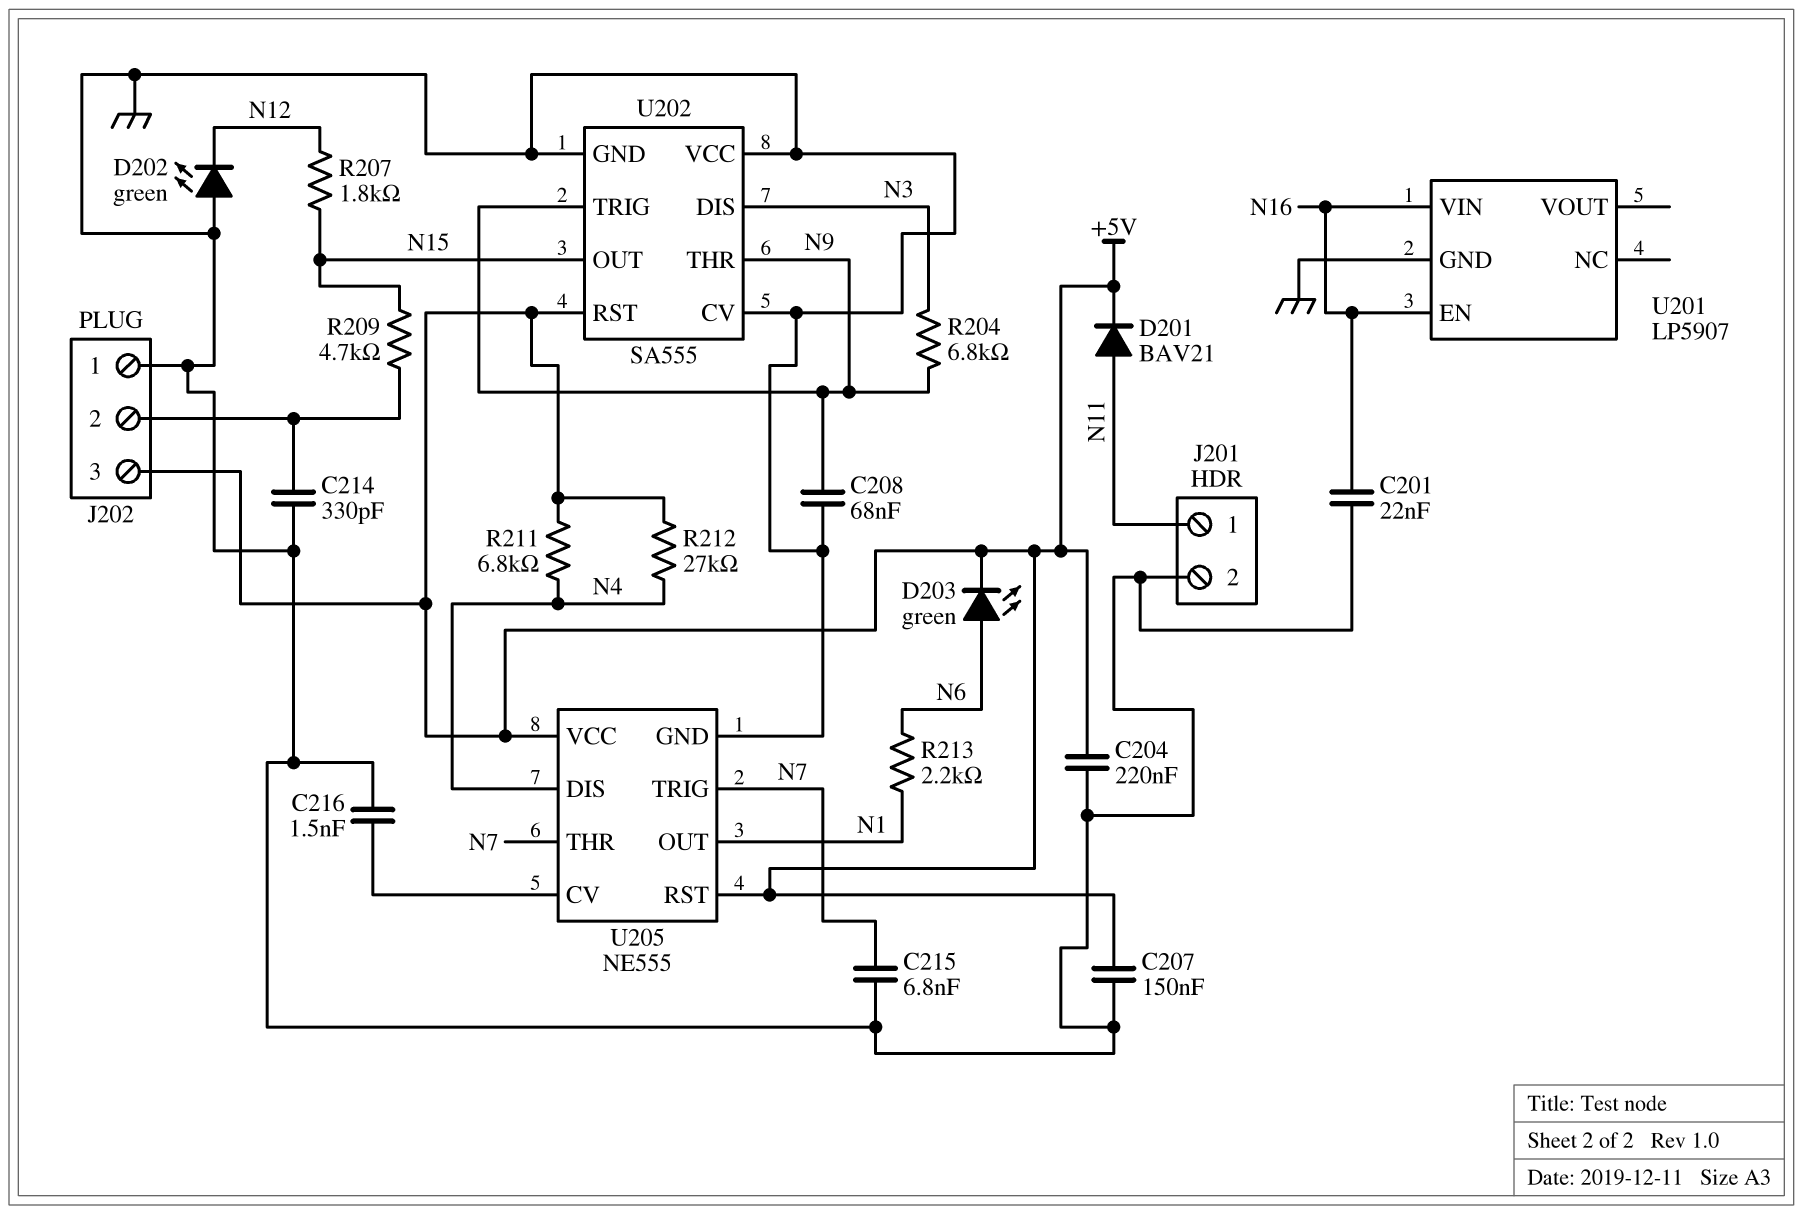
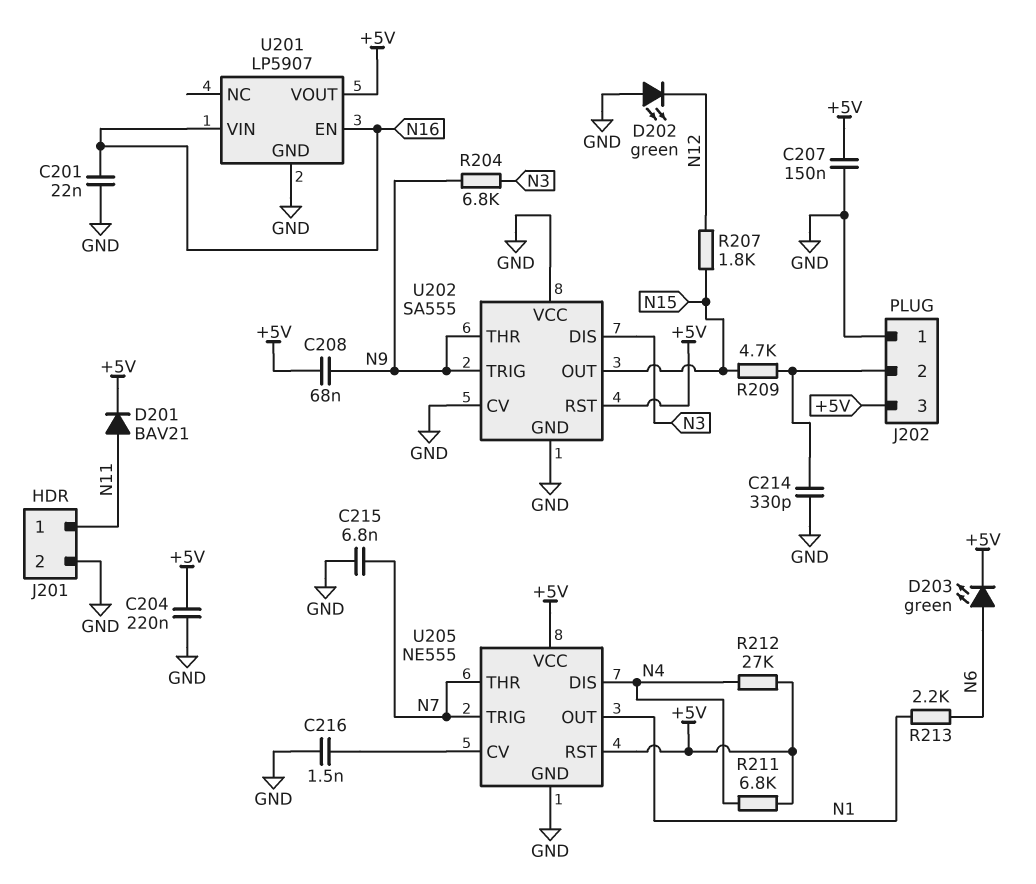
C208: 68nF (GND, N9) -> 68nF (+5V, N9)
U201 pin VOUT: none -> +5V

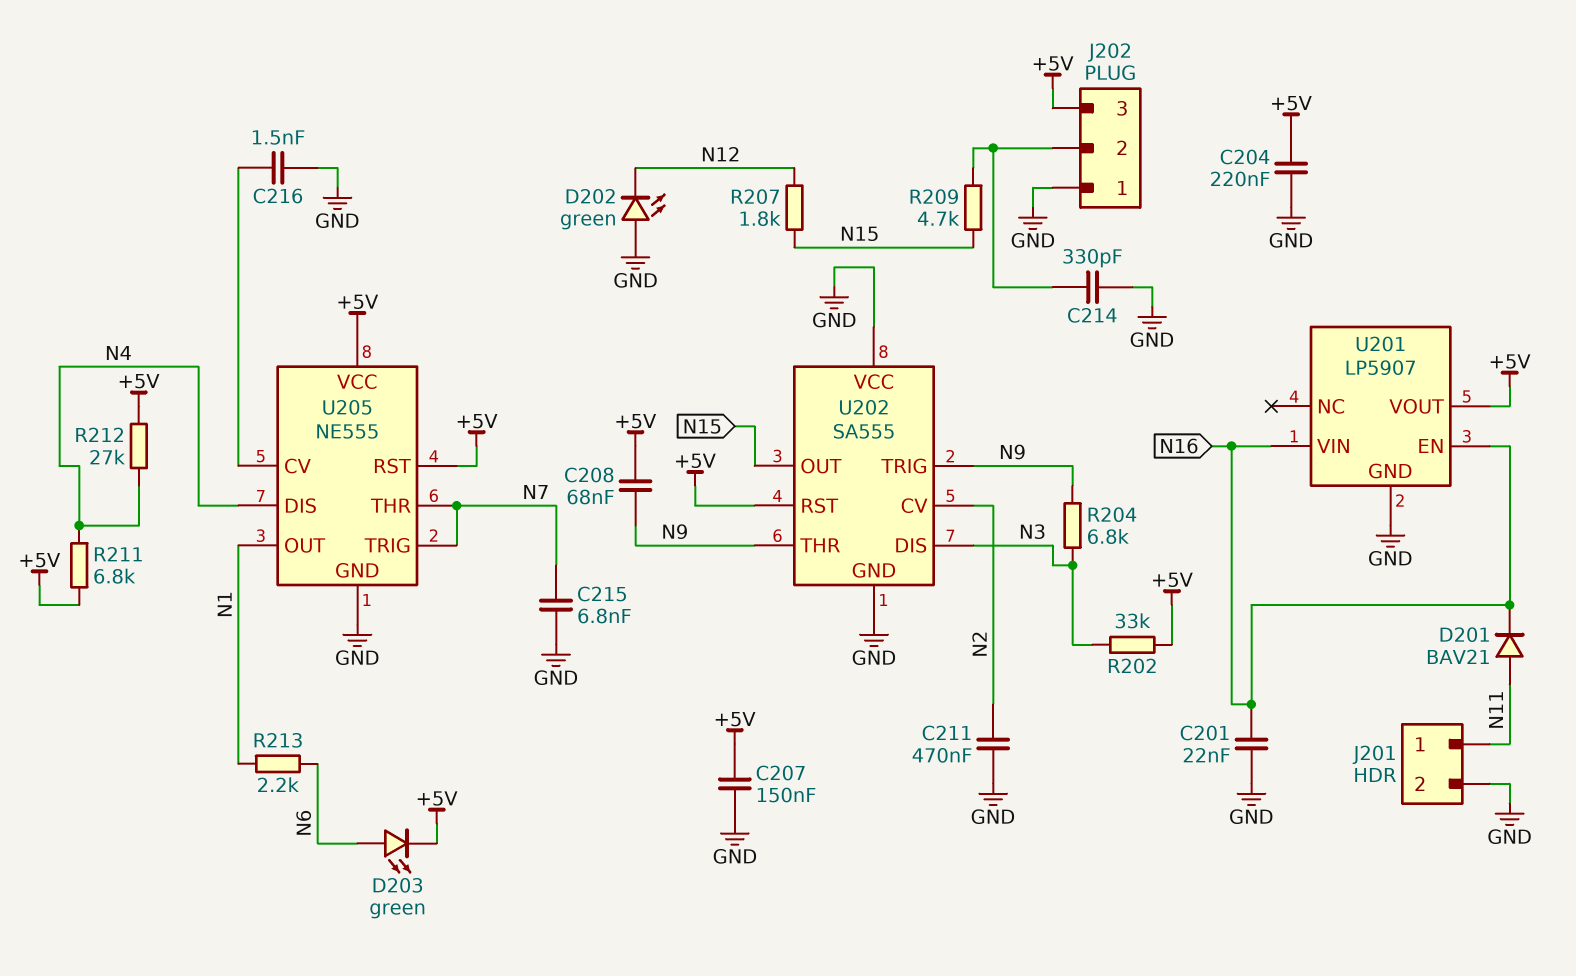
C211: none -> 470nF (GND, N2)
D201: diode BAV21 (A N11, K +5V) -> diode BAV21 (A N11, K N16)
R202: none -> 33k (+5V, N3)
U202 pin CV: GND -> N2

